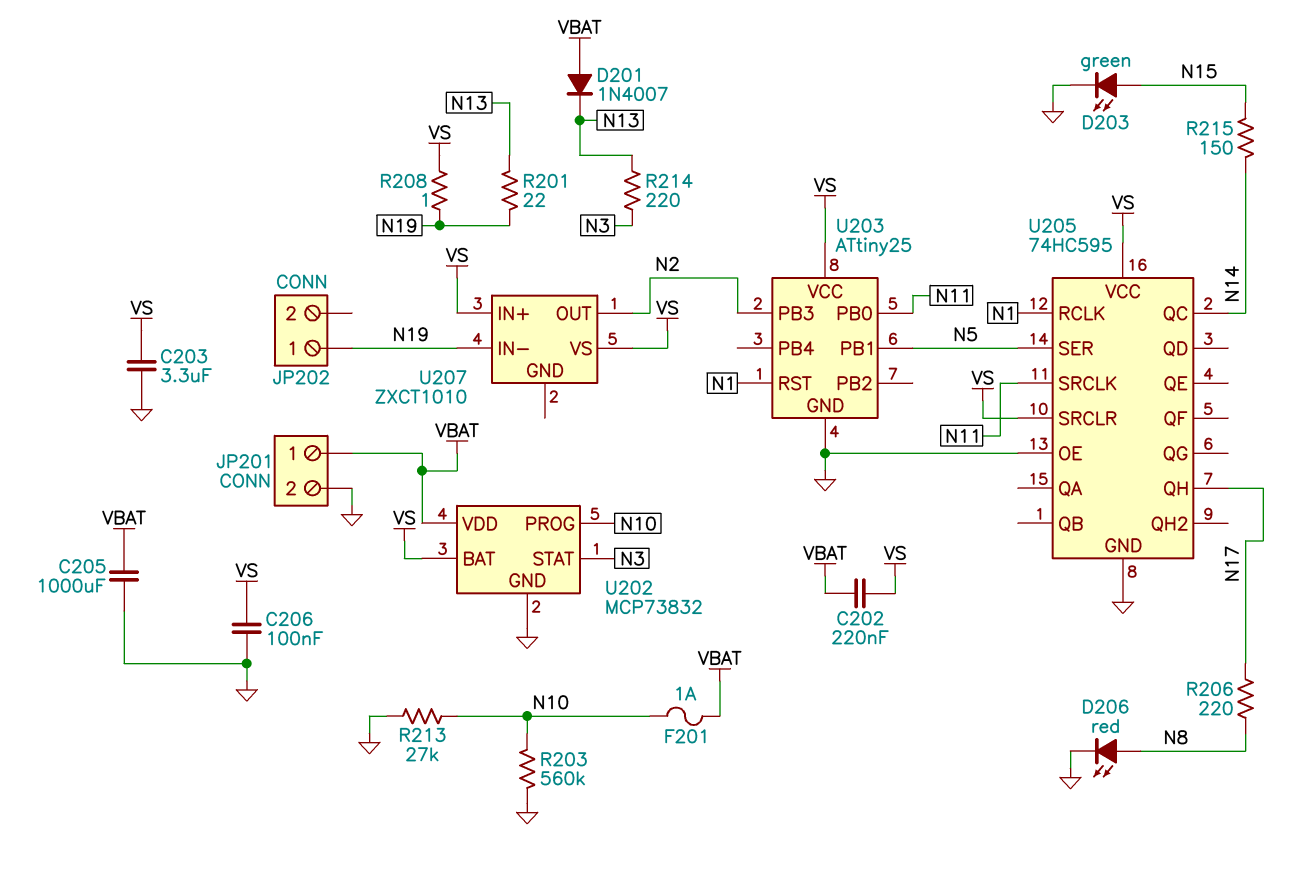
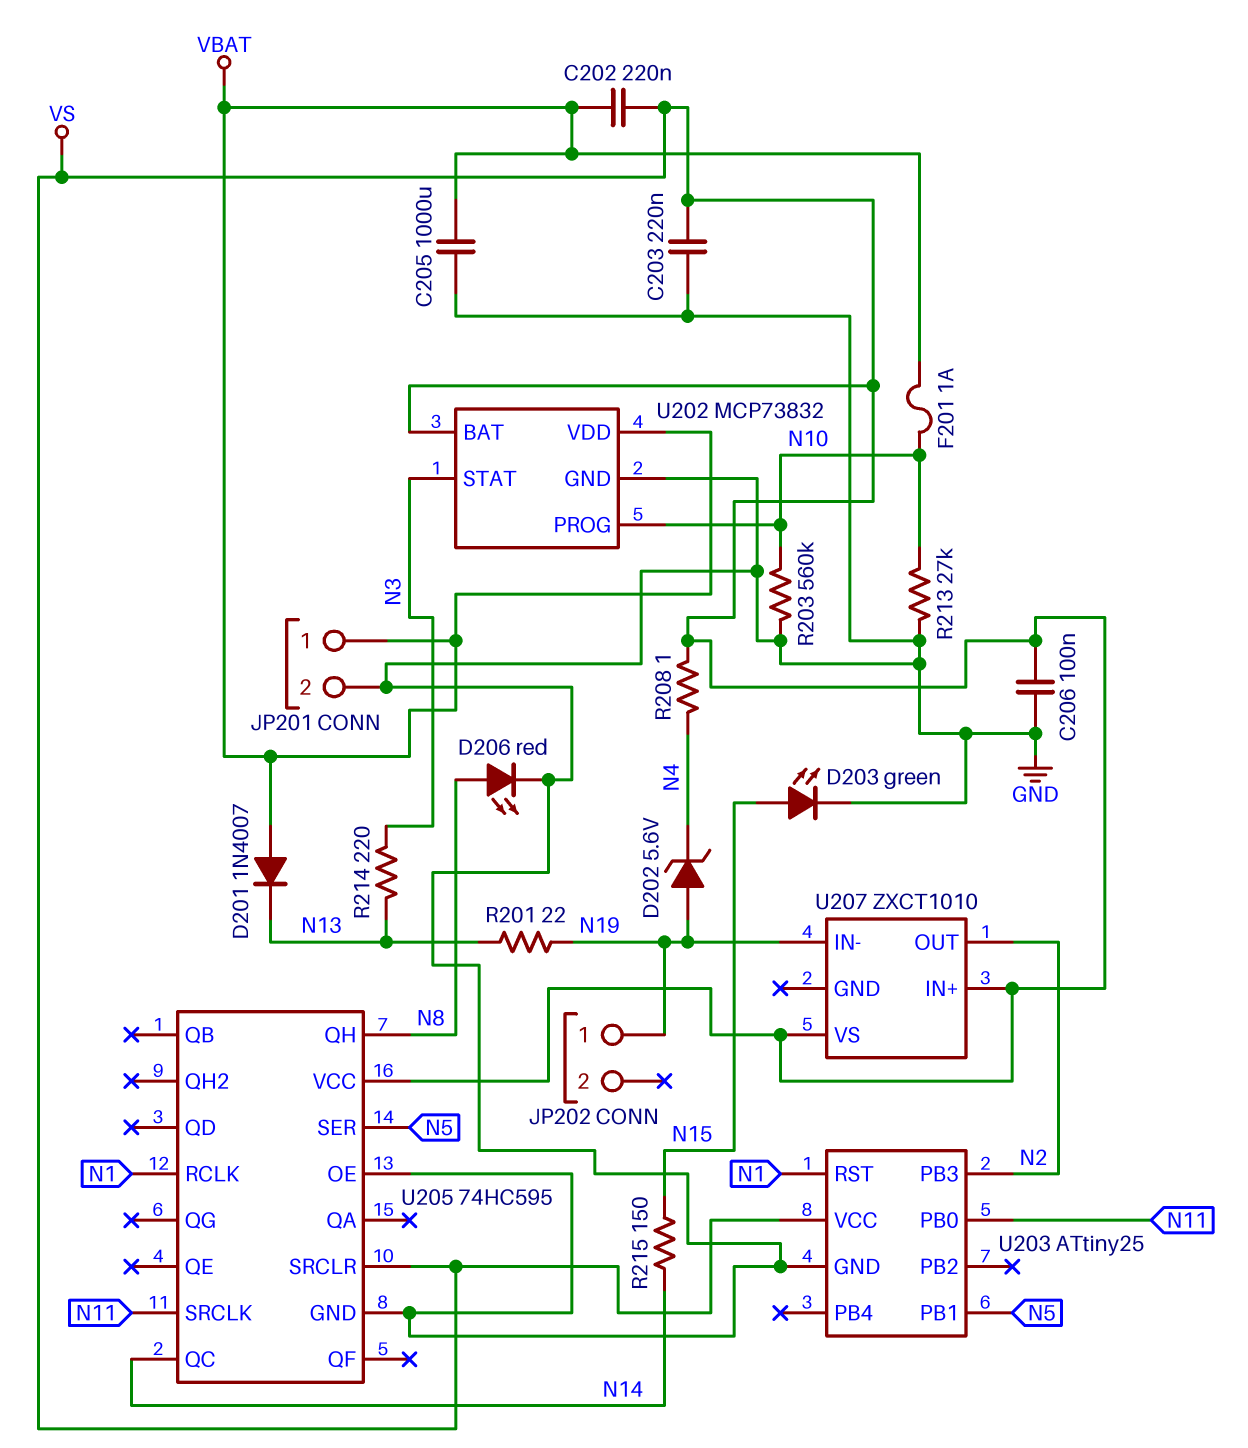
C203: 3.3uF (GND, VS) -> 220nF (GND, VS)
D202: none -> zener 5.6V (A N19, K N4)
R206: 220 (N8, N17) -> none
R208: 1 (N19, VS) -> 1 (N4, VS)
U205 pin QH: N17 -> N8

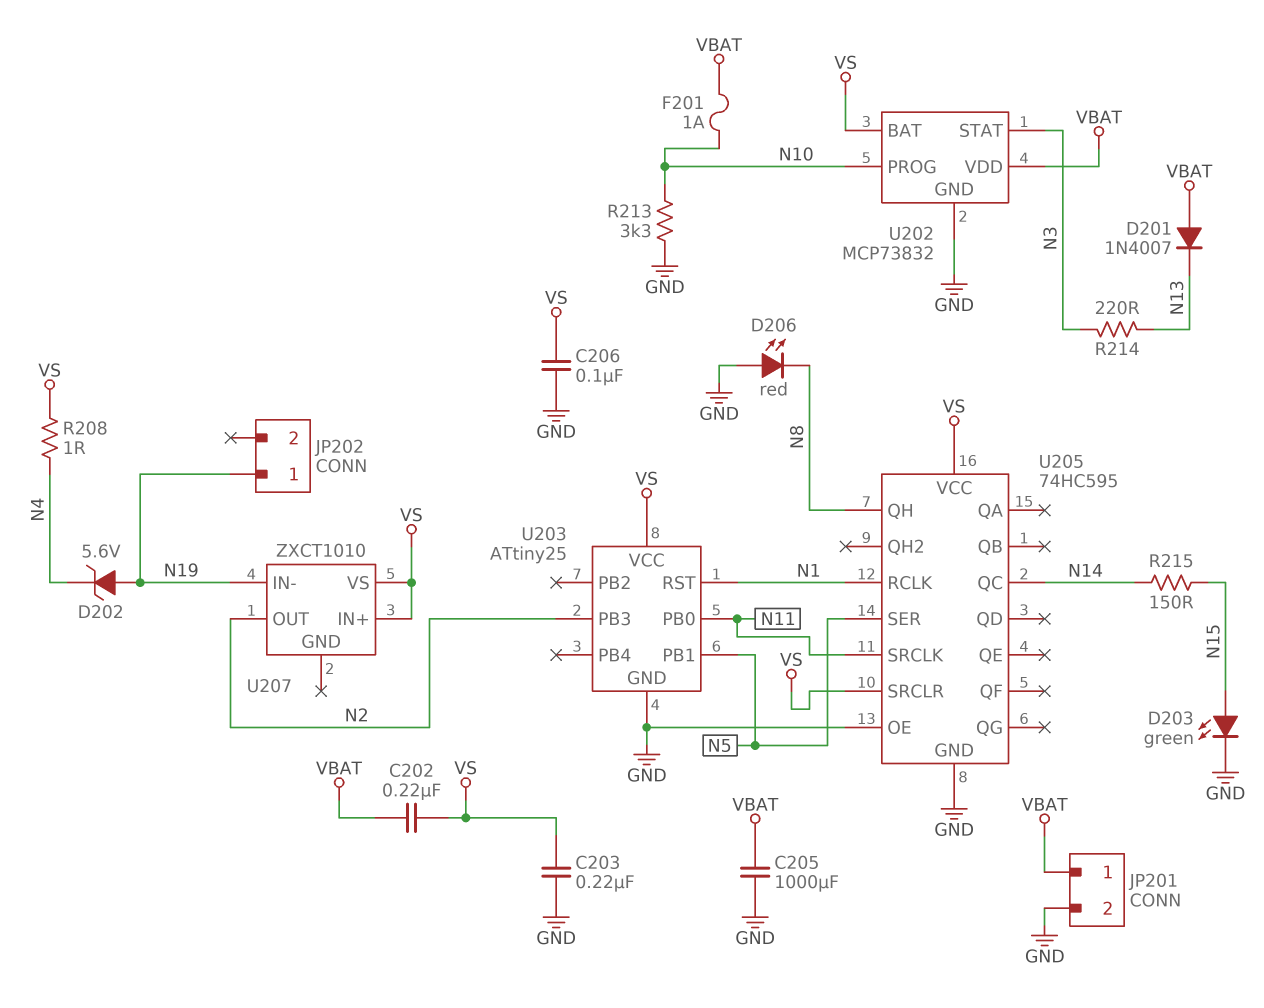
D206: LED red (A N8, K GND) -> LED red (A GND, K N8)
R201: 22 (N13, N19) -> none
R203: 560k (GND, N10) -> none
R213: 27k (GND, N10) -> 3.3k (GND, N10)

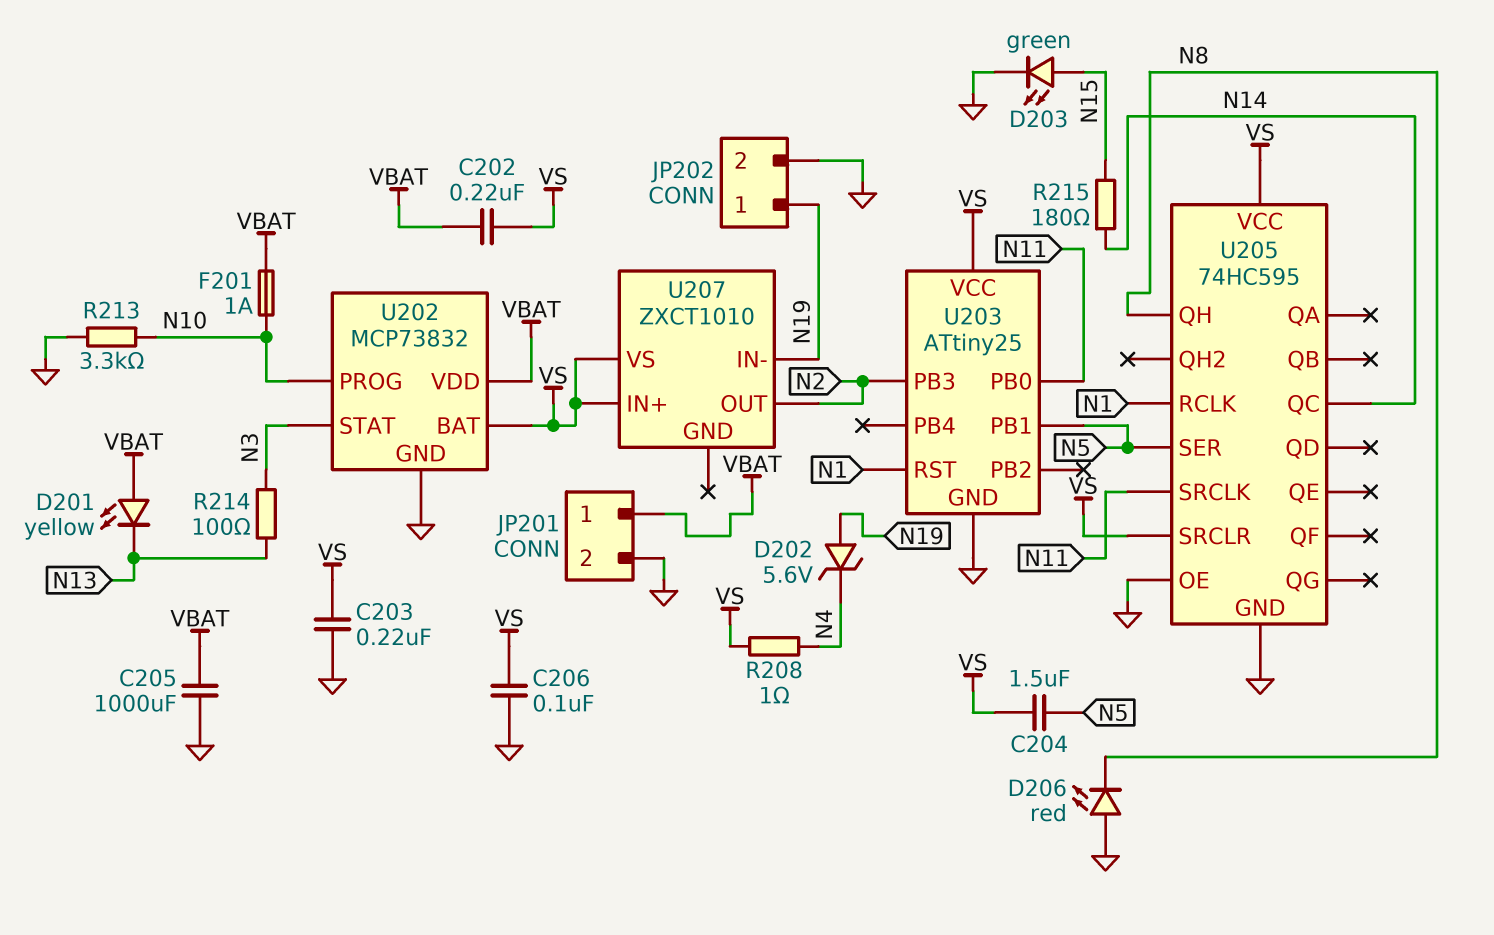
C204: none -> 1.5uF (N5, VS)
D201: diode 1N4007 (A VBAT, K N13) -> LED yellow (A VBAT, K N13)
JP202 pin 2: none -> GND
R214: 220 (N3, N13) -> 100 (N3, N13)
R215: 150 (N14, N15) -> 180 (N14, N15)

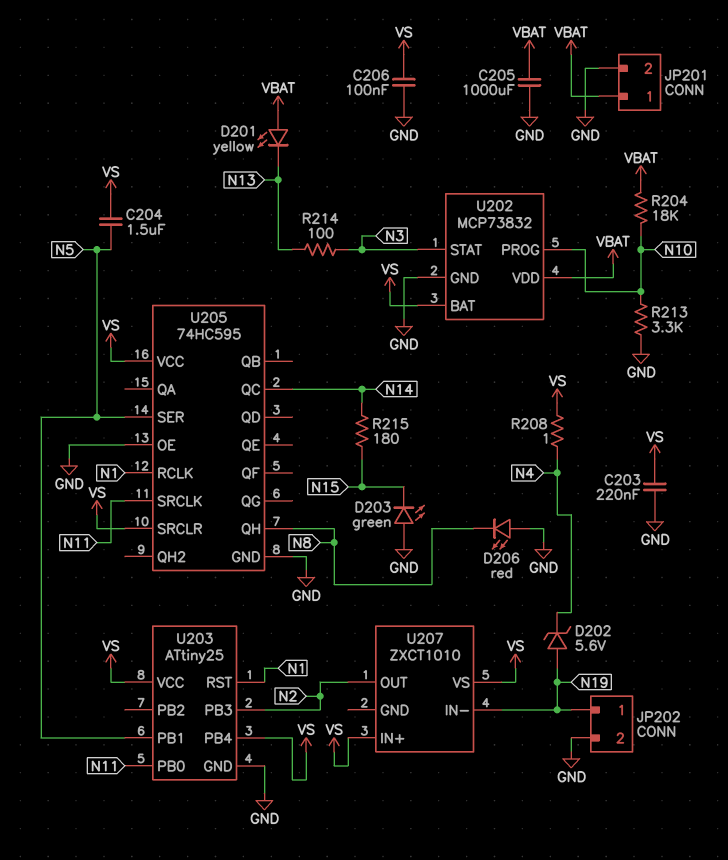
C202: 220nF (VBAT, VS) -> none
D203: LED green (A N15, K GND) -> LED green (A GND, K N15)
F201: 1A (N10, VBAT) -> none
R204: none -> 18k (N10, VBAT)
U203 pin PB4: none -> VS

